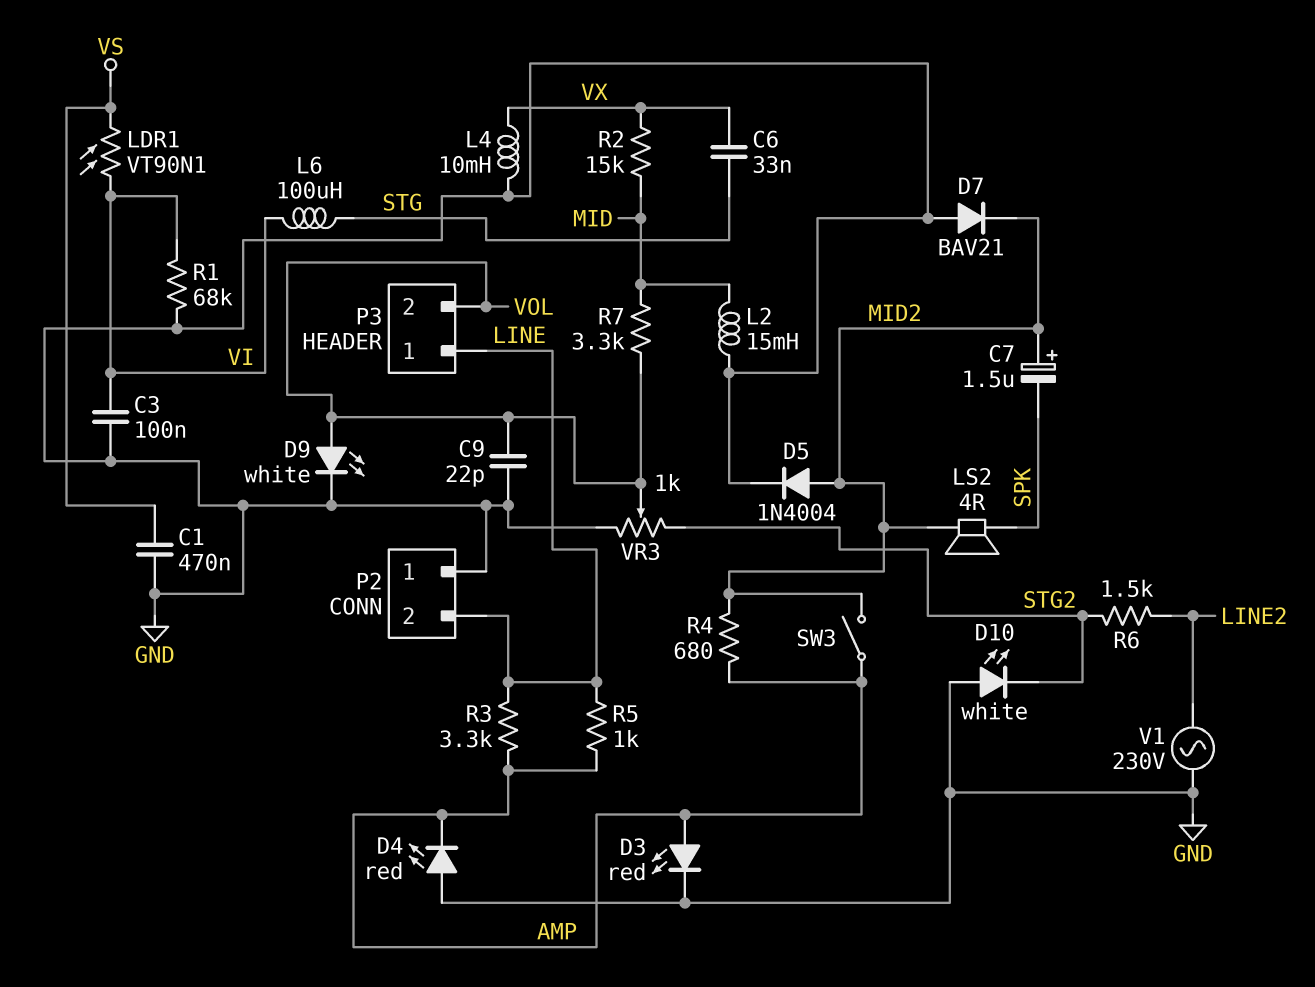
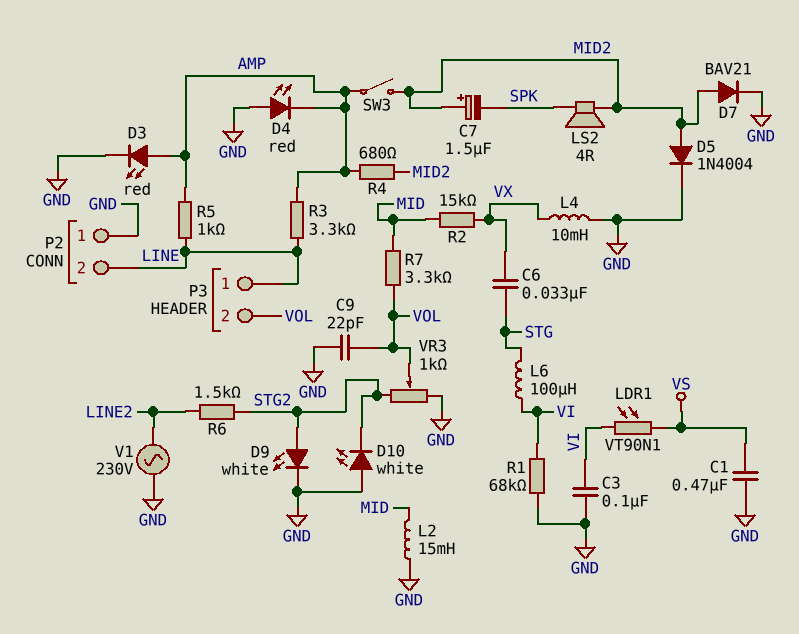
D7: diode BAV21 (A GND, K MID2) -> diode BAV21 (A MID2, K GND)
D9: LED white (A VOL, K GND) -> LED white (A STG2, K GND)

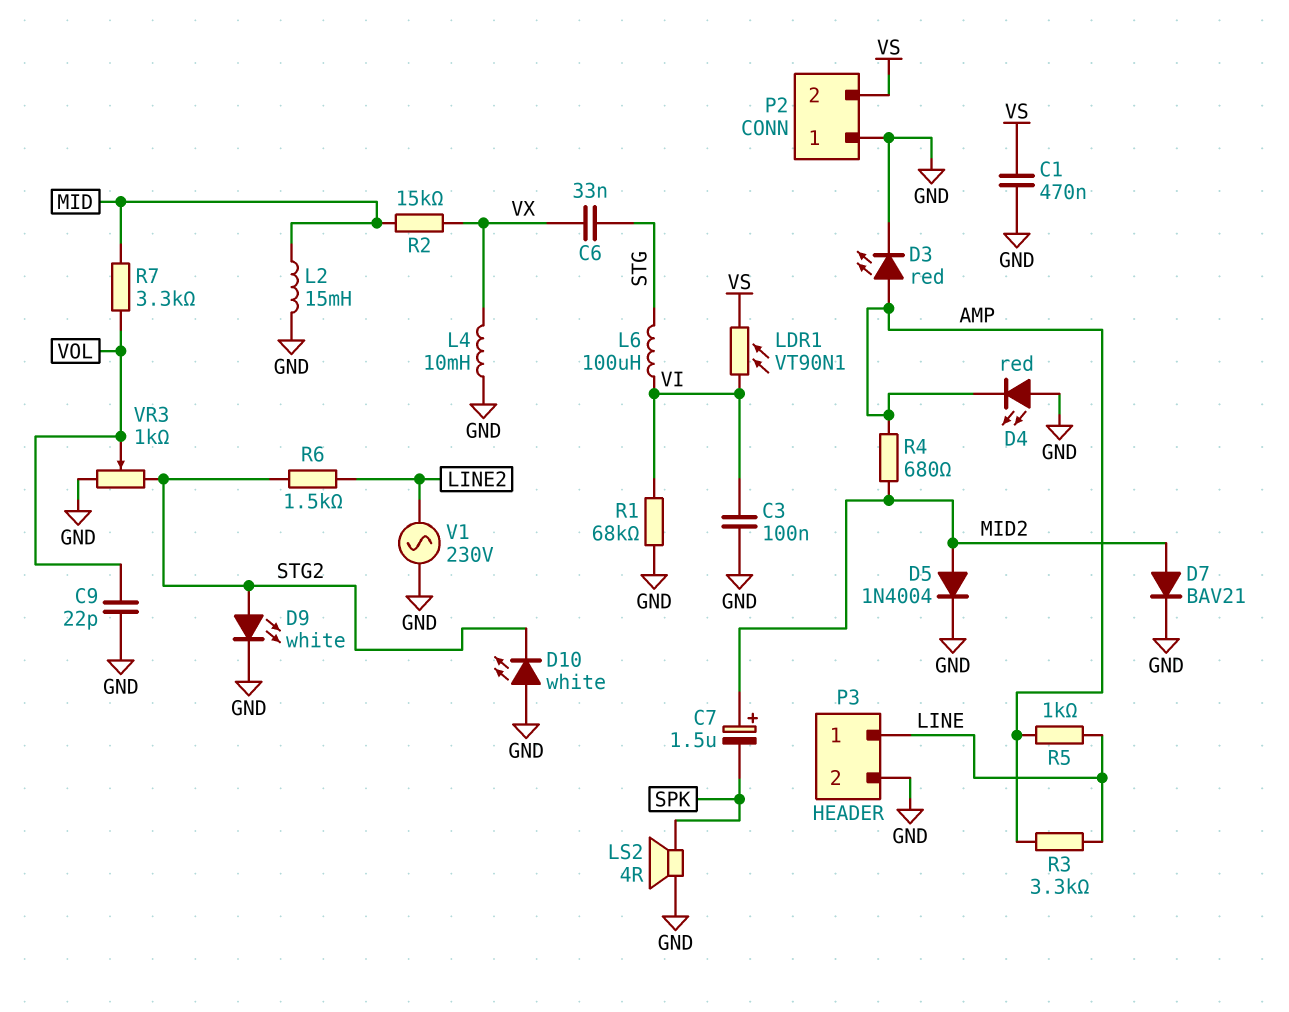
LS2: speaker 4R (MID2, SPK) -> speaker 4R (GND, SPK)
P2 pin 2: LINE -> VS
P3 pin 2: VOL -> GND
SW3: switch (AMP, MID2) -> none

